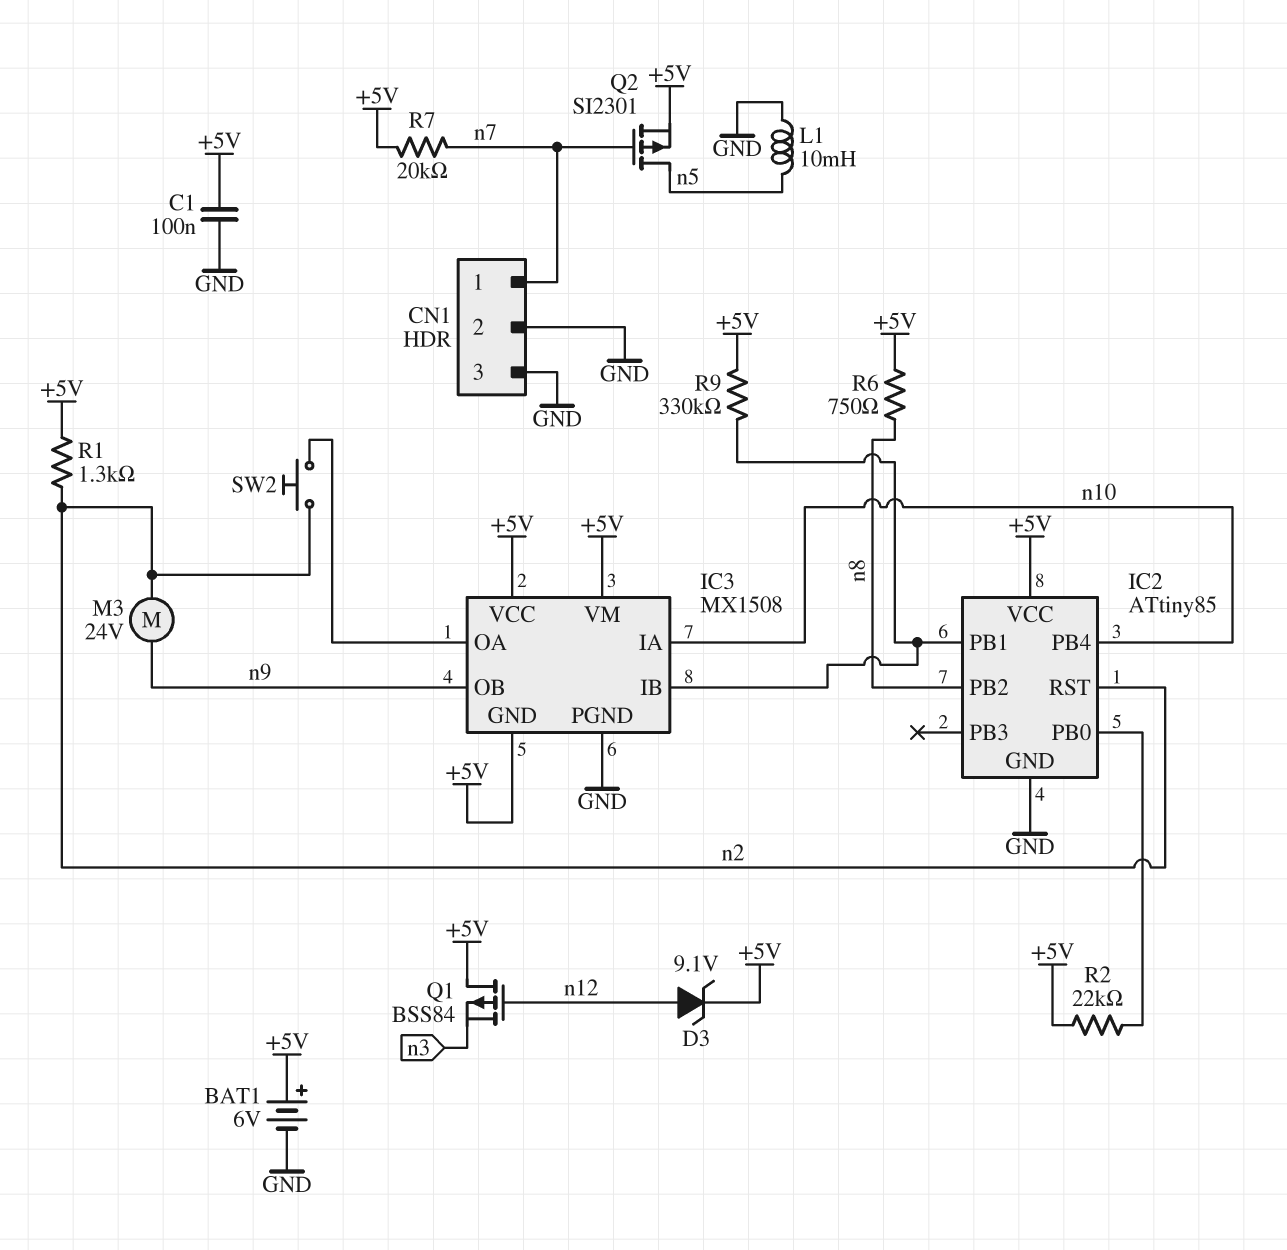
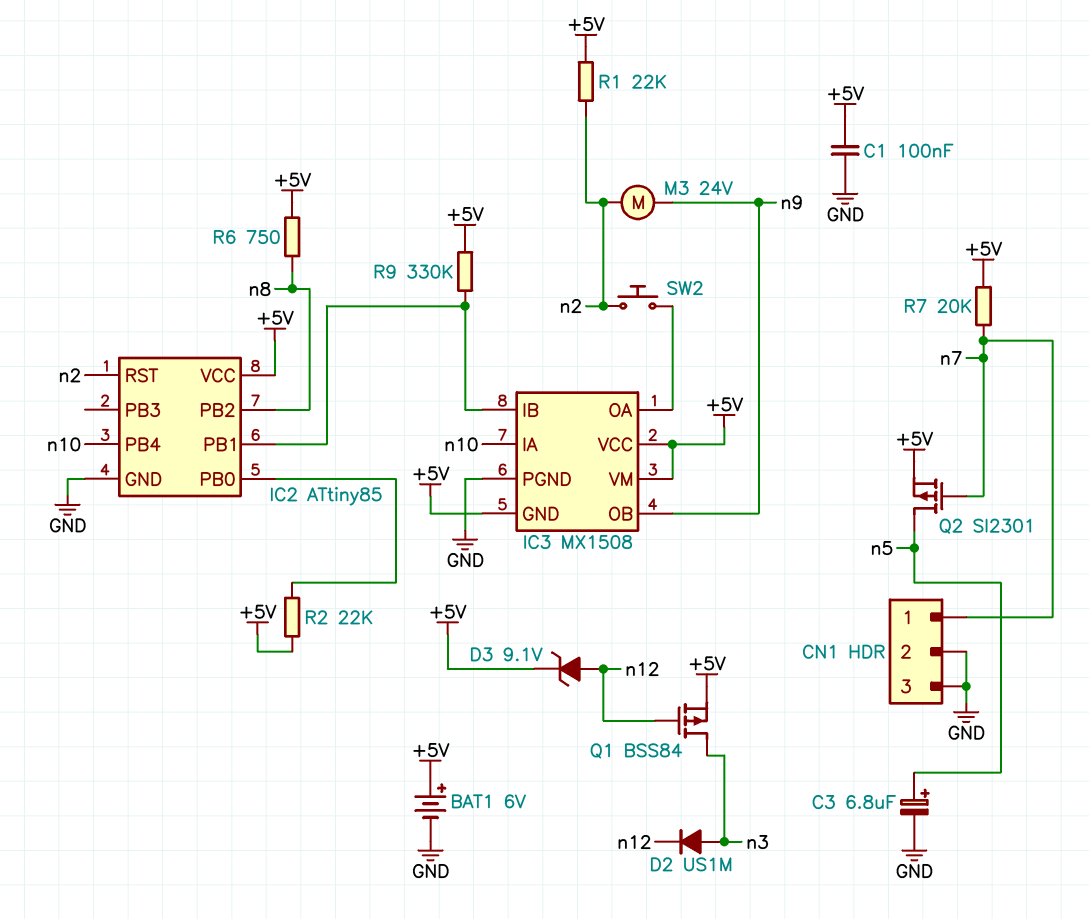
C3: none -> 6.8uF (plus n5, minus GND)
D2: none -> diode US1M (A n3, K n12)
L1: 10mH (GND, n5) -> none
Q1: PMOS BSS84 (G n12, D +5V, S n3) -> PMOS BSS84 (G n12, D n3, S +5V)
R1: 1.3k (+5V, n2) -> 22k (+5V, n2)

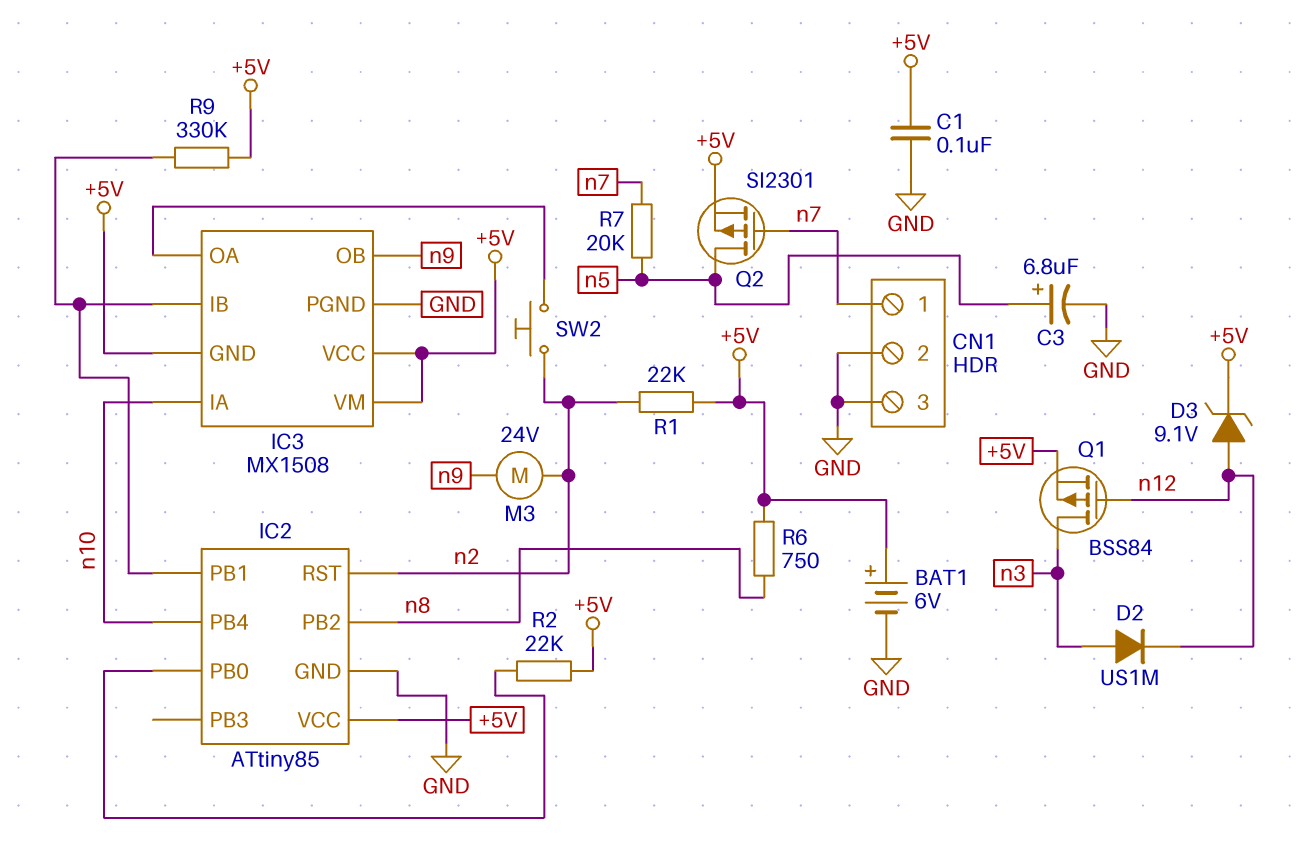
R7: 20k (+5V, n7) -> 20k (n5, n7)

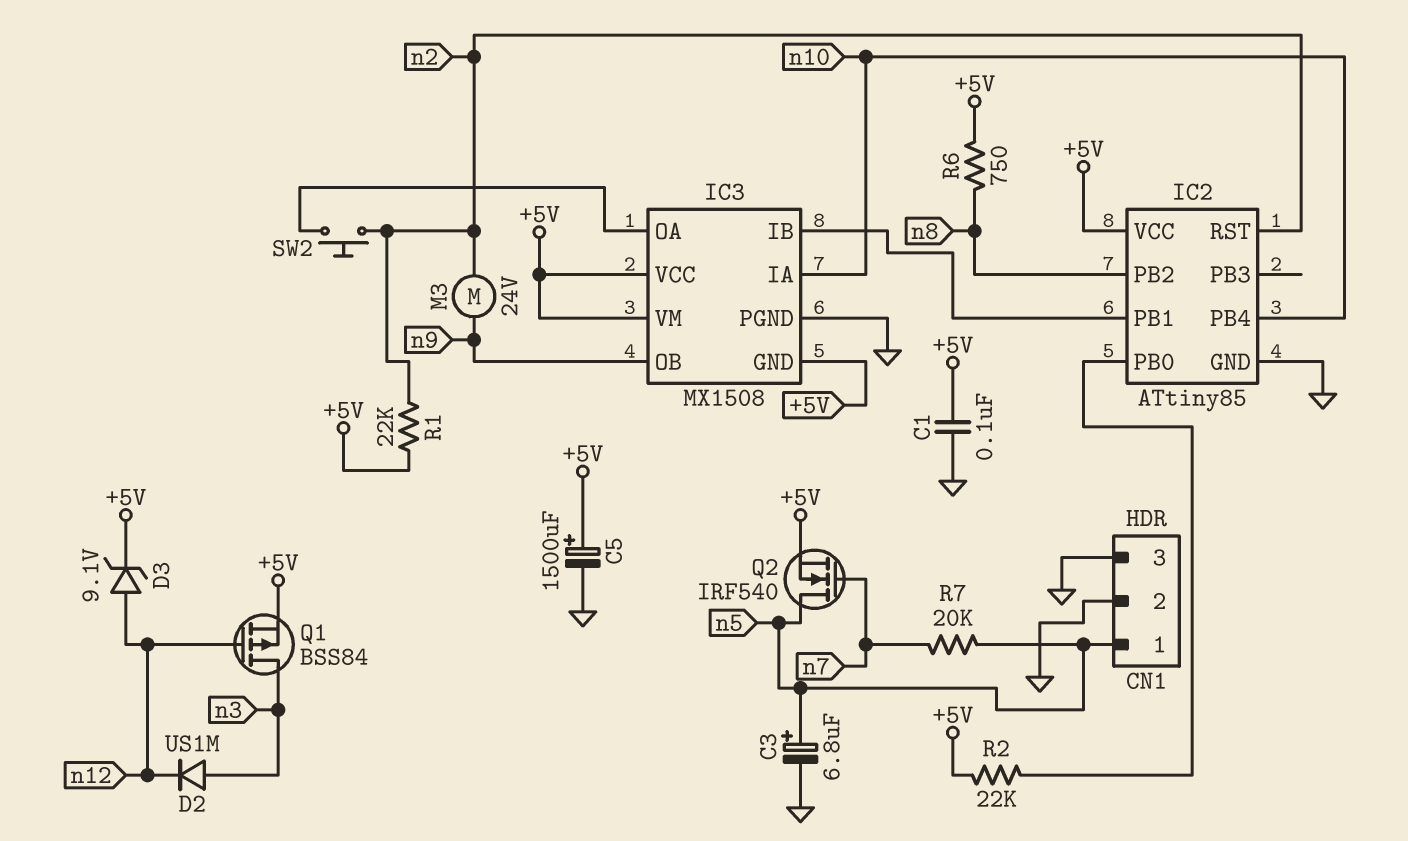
BAT1: 6V (plus +5V, minus GND) -> none
C5: none -> 1500uF (plus +5V, minus GND)
CN1 pin 1: n7 -> n5
Q2: PMOS SI2301 (G n7, D n5, S +5V) -> NMOS IRF540 (G n7, D n5, S +5V)
R9: 330k (+5V, IC2/PB1) -> none

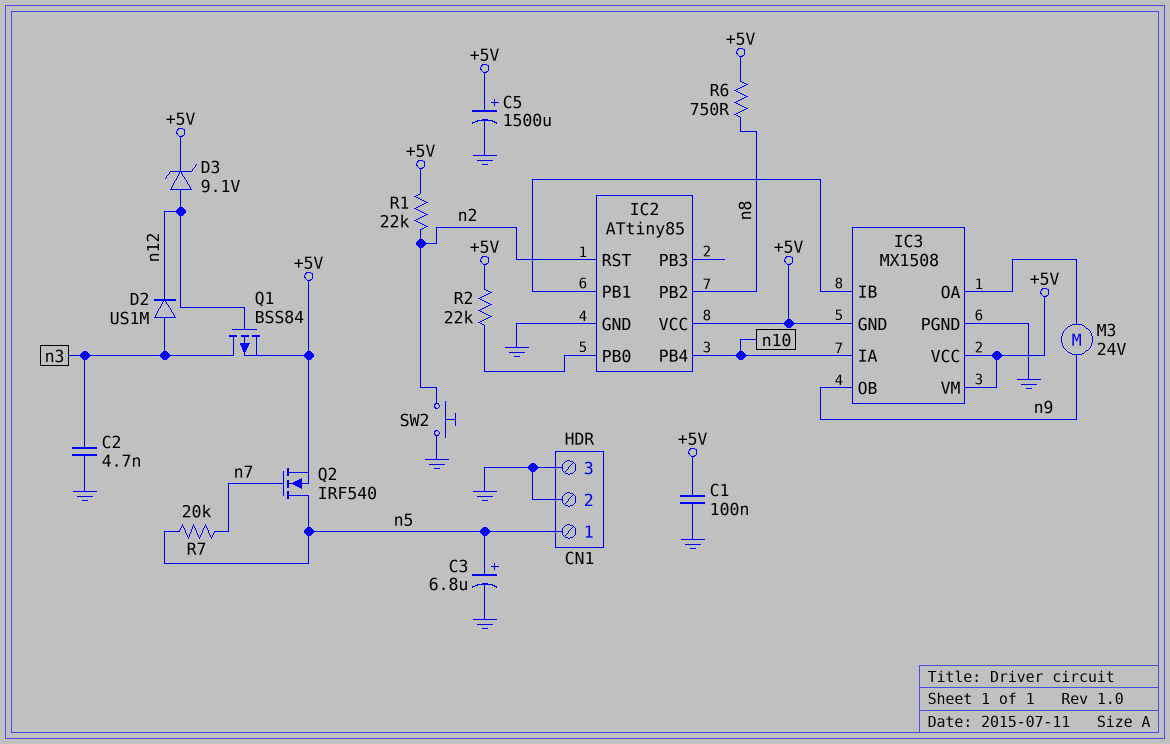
C2: none -> 4.7nF (GND, n3)
M3: motor 24V (n2, n9) -> motor 24V (IC3/OA, n9)
SW2: button (IC3/OA, n2) -> button (GND, n2)

